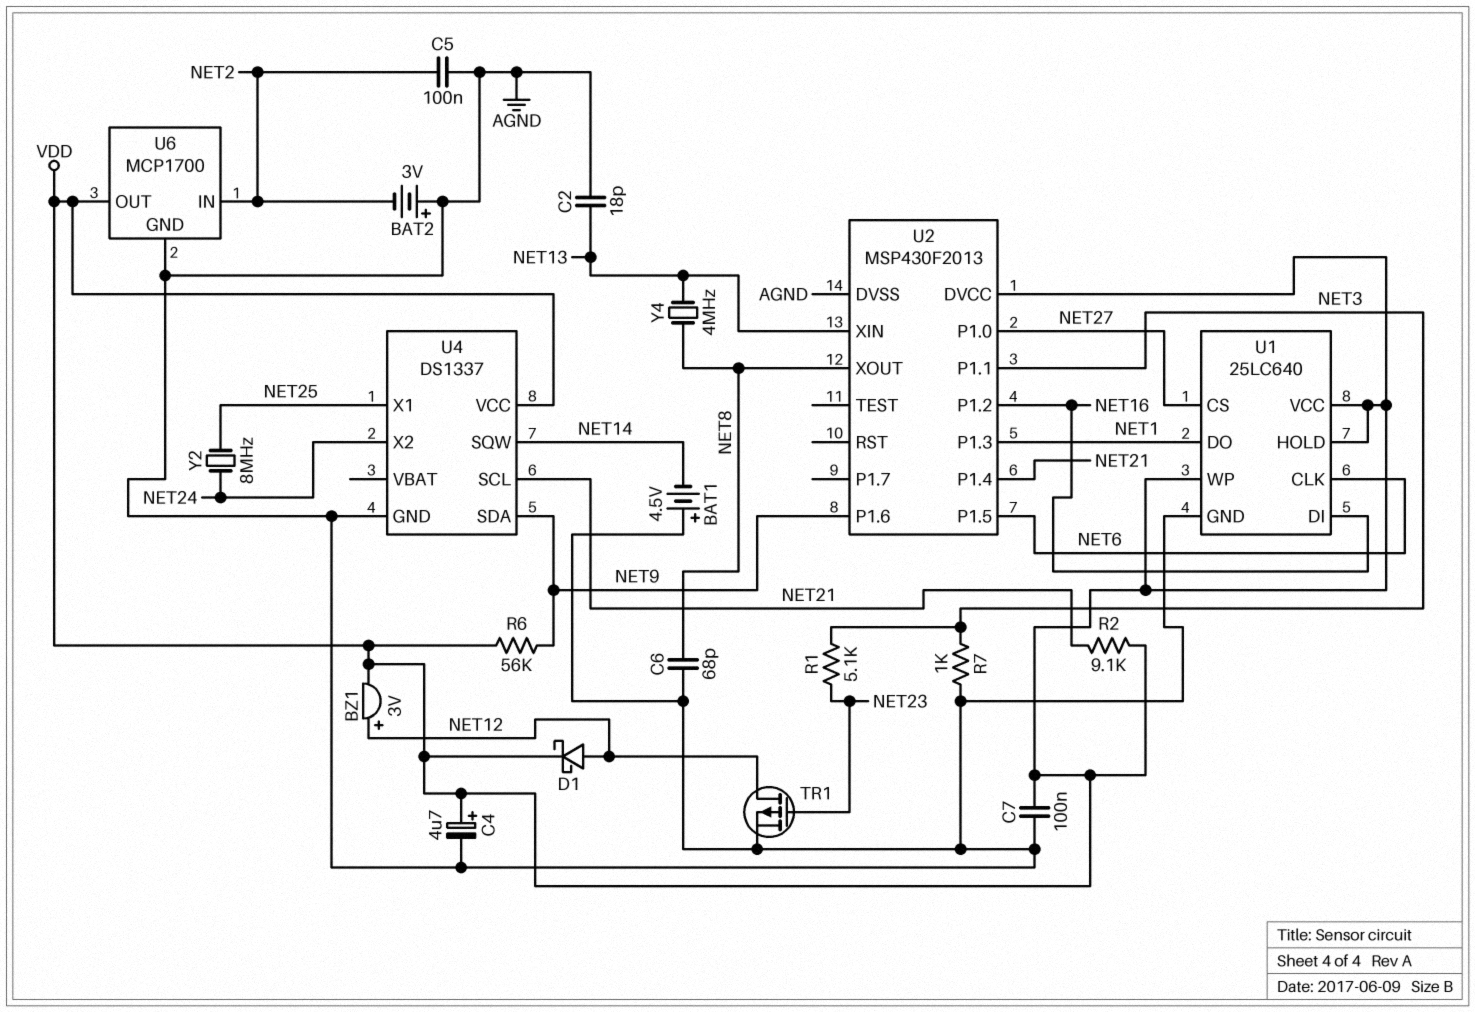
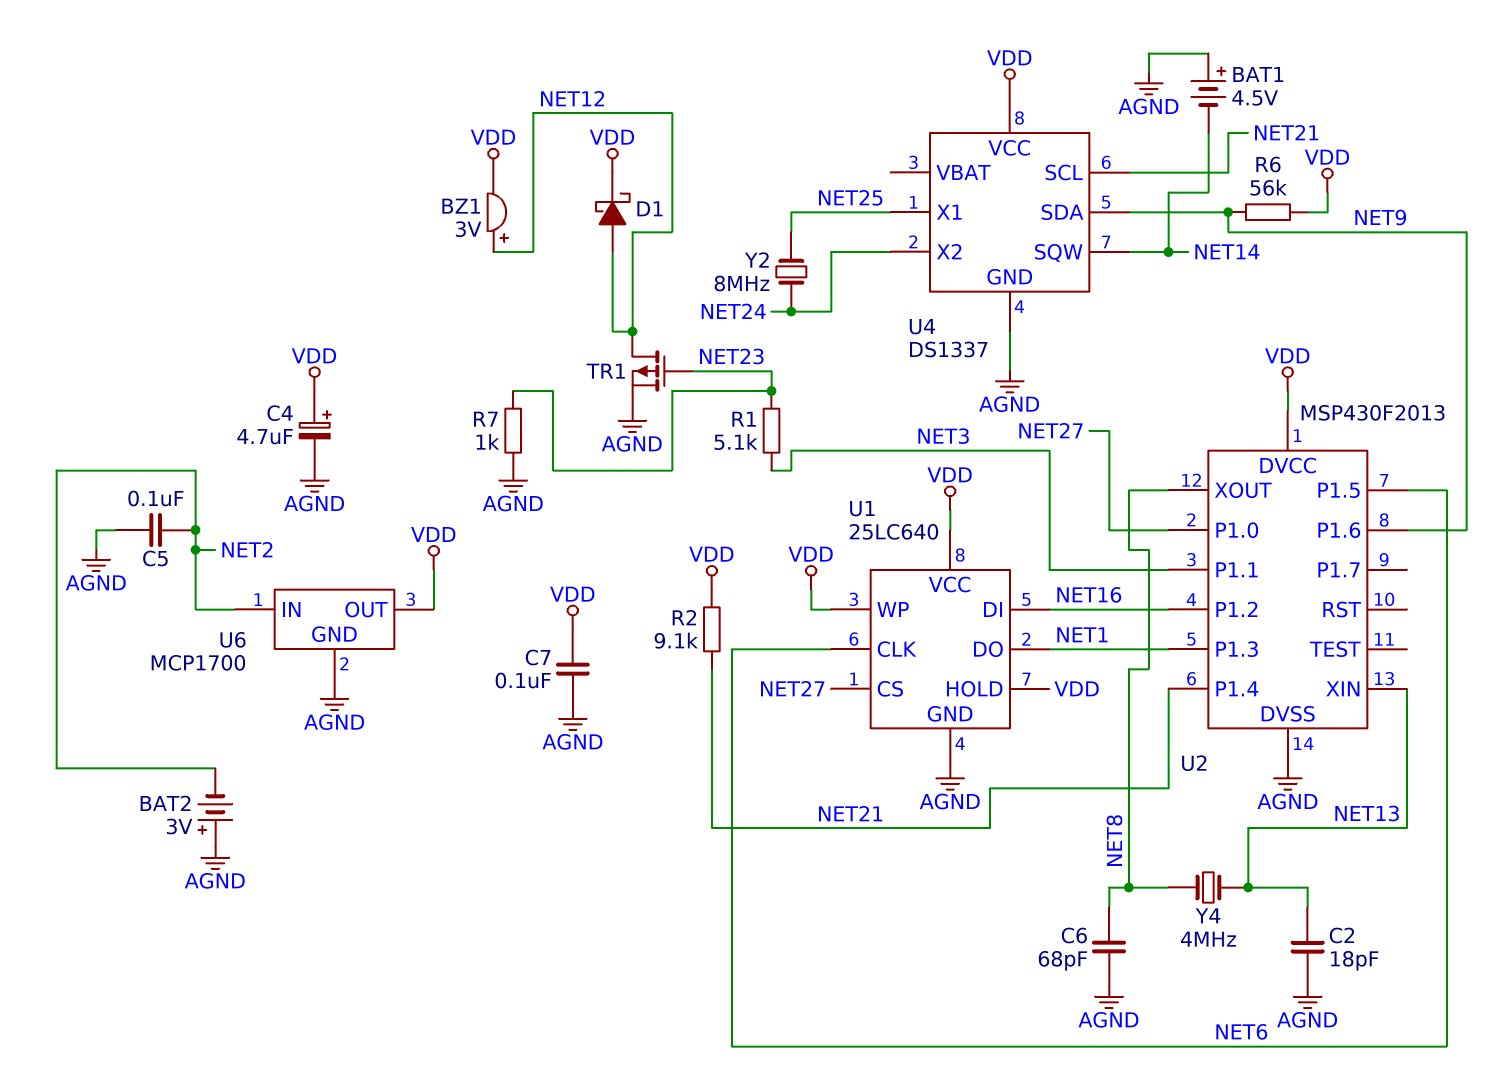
R7: 1k (AGND, NET3) -> 1k (AGND, NET23)

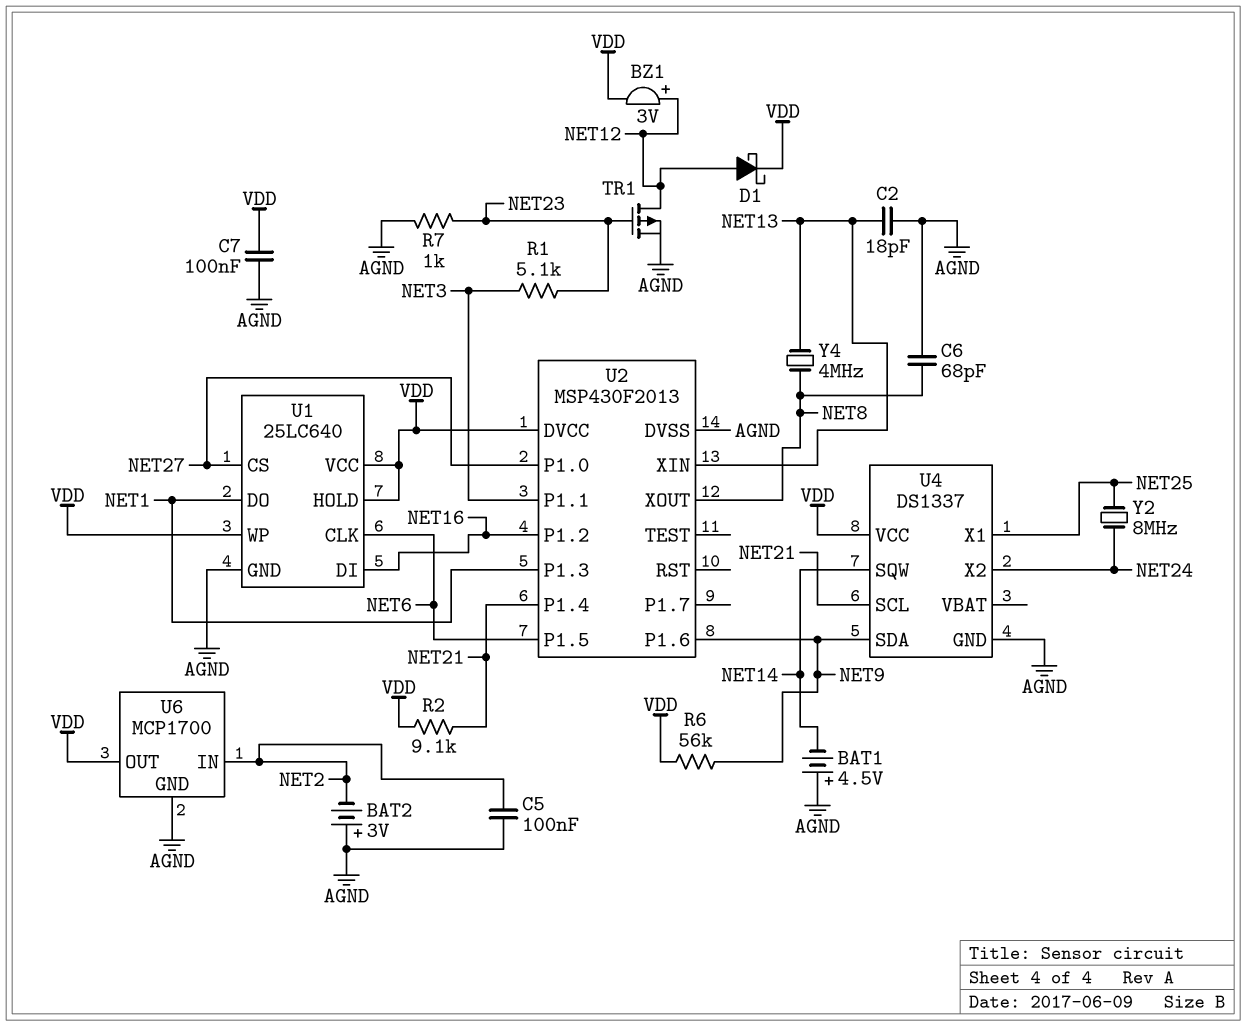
C4: 4.7uF (plus VDD, minus AGND) -> none

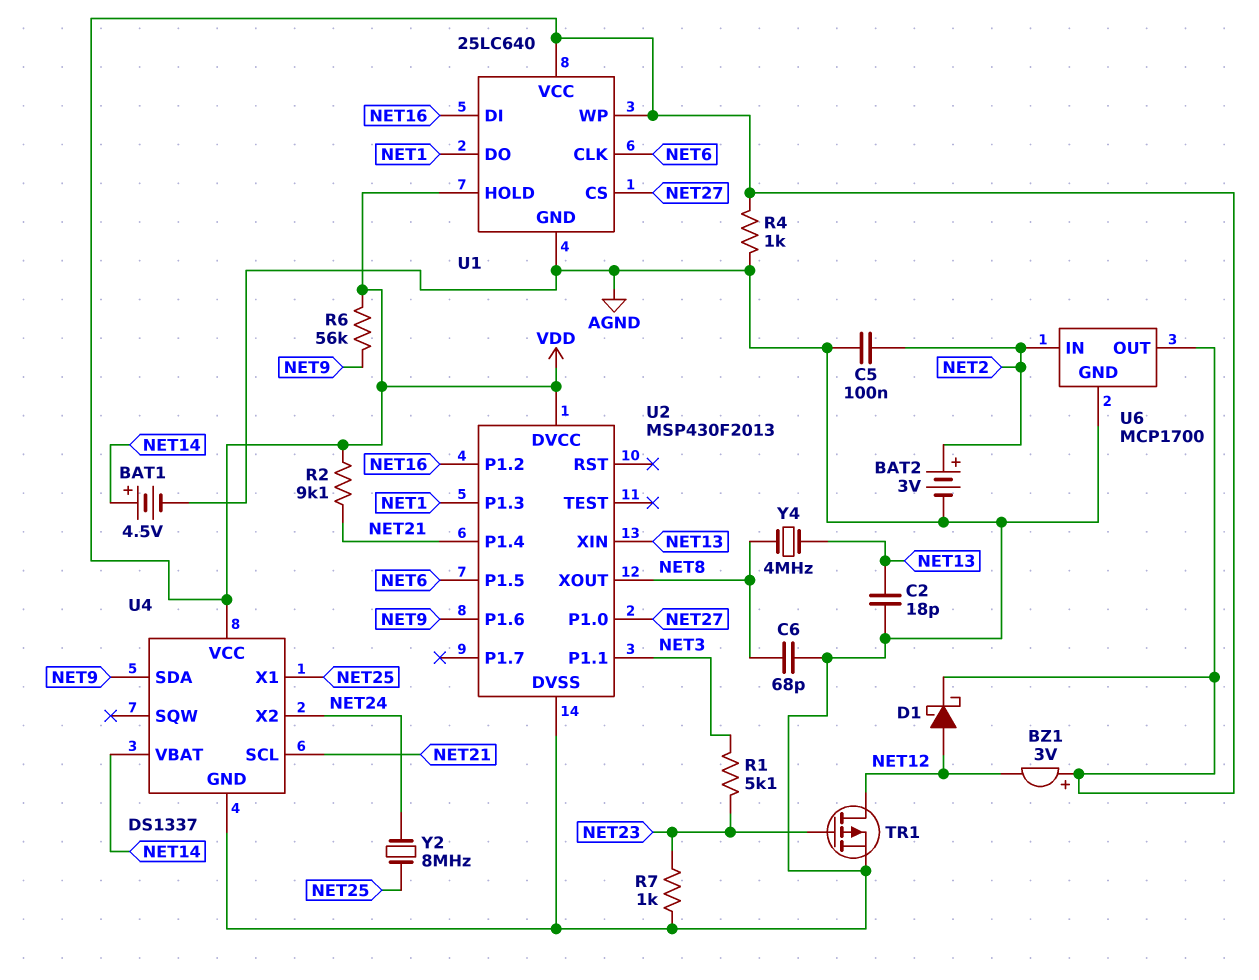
BAT1: 4.5V (plus AGND, minus NET14) -> 4.5V (plus NET14, minus AGND)
BAT2: 3V (plus AGND, minus NET2) -> 3V (plus NET2, minus AGND)
BZ1: buzzer 3V (plus NET12, minus VDD) -> buzzer 3V (plus VDD, minus NET12)
C7: 100nF (AGND, VDD) -> none
R4: none -> 1k (AGND, VDD)
U4 pin SQW: NET14 -> none
U4 pin VBAT: none -> NET14

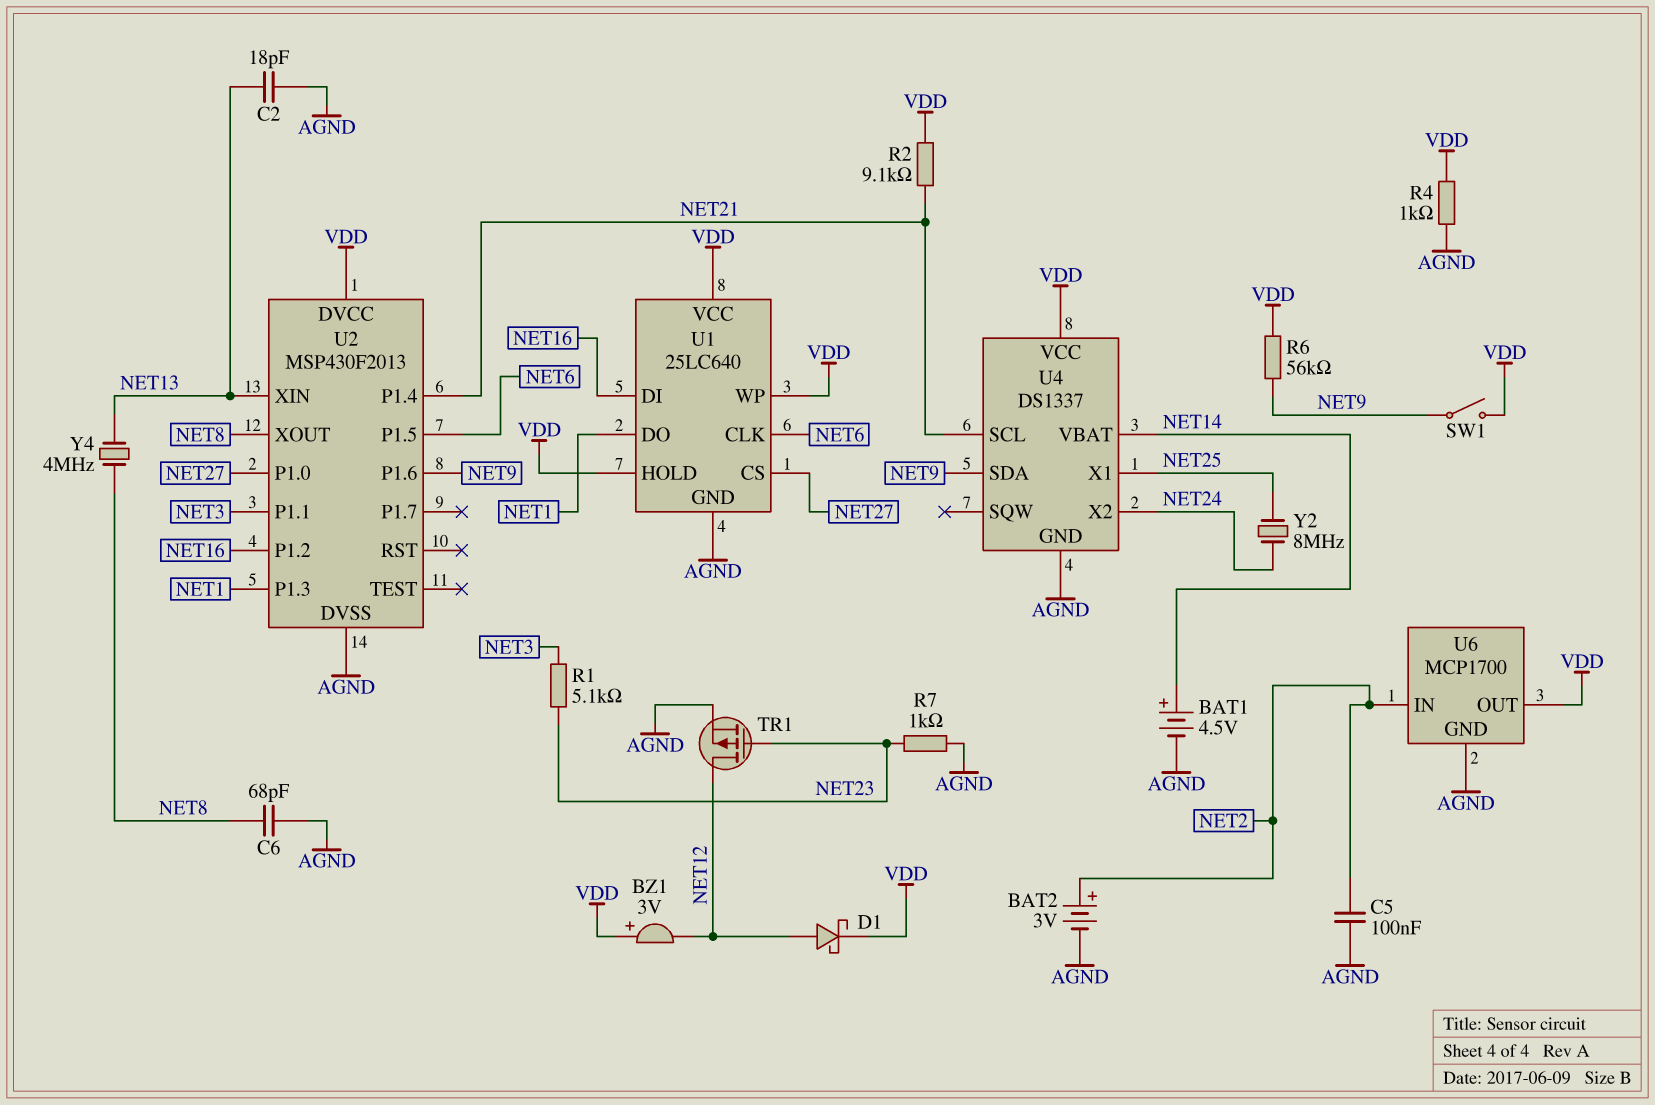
SW1: none -> switch (NET9, VDD)

